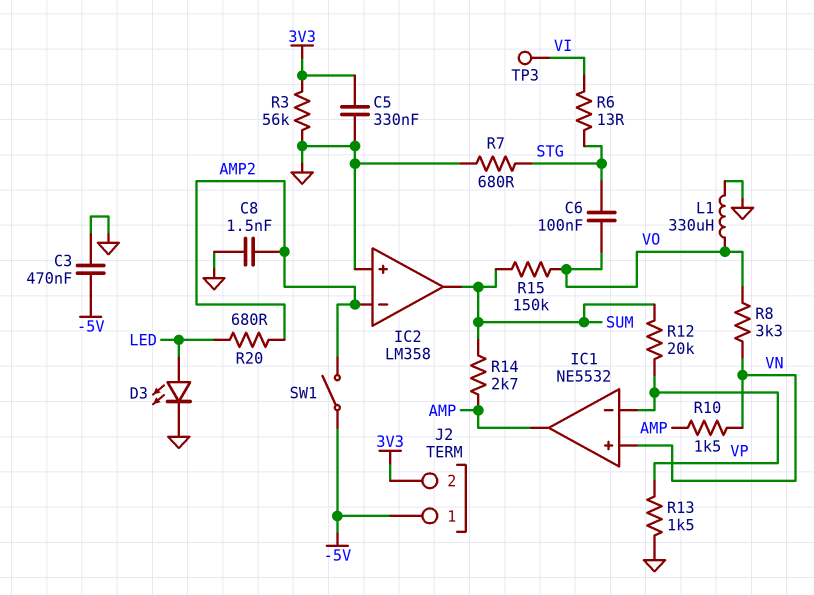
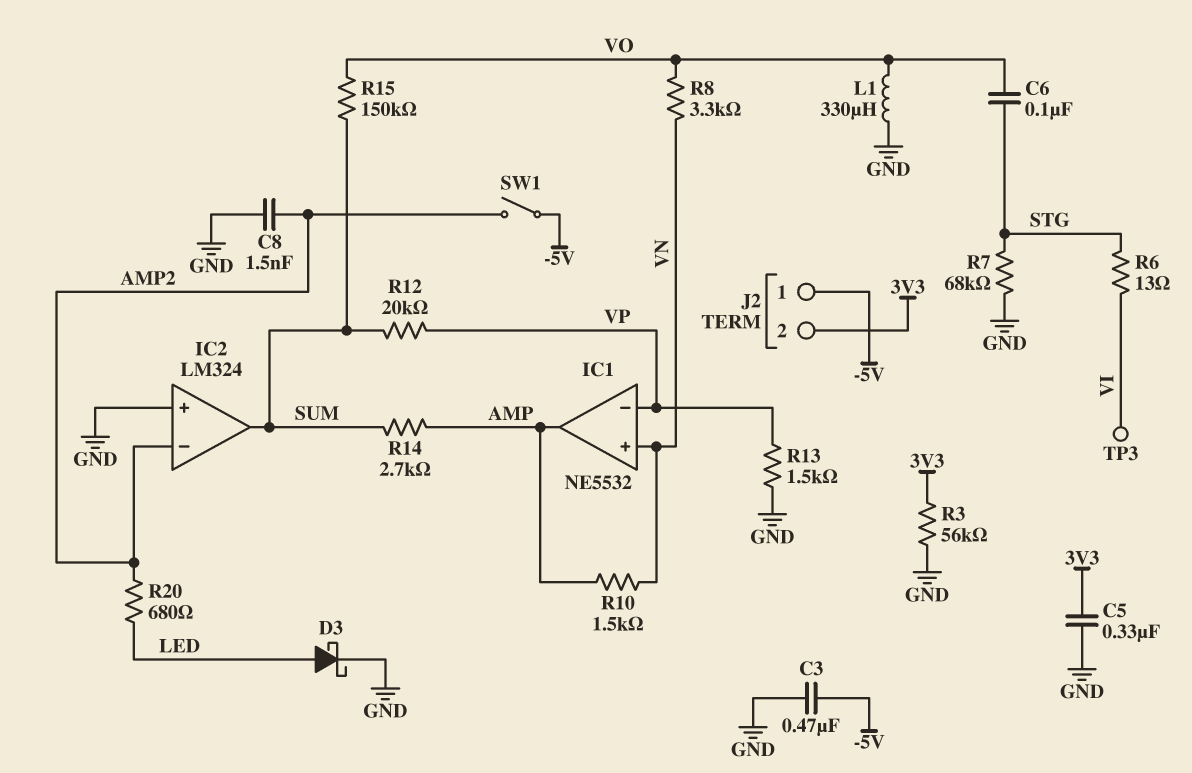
D3: LED (A LED, K GND) -> schottky (A LED, K GND)
IC2: LM358 -> LM324
R7: 680 (GND, STG) -> 68k (GND, STG)

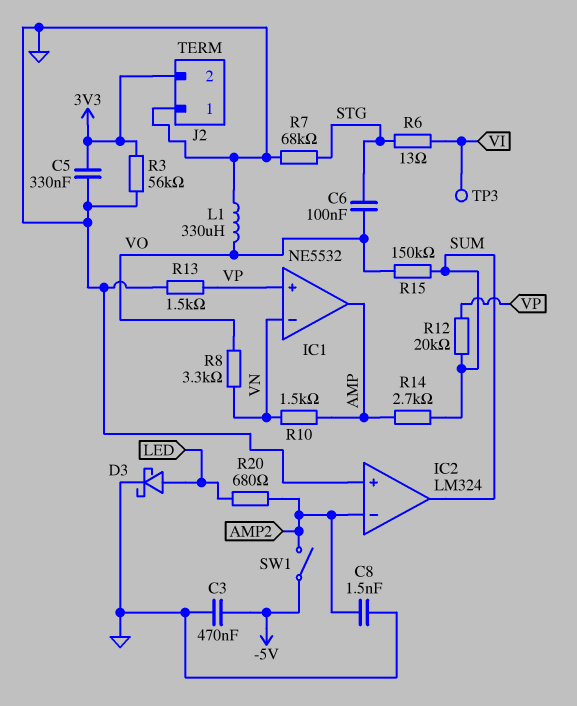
IC1 pin in+: VN -> VP
IC1 pin in-: VP -> VN
J2 pin 1: -5V -> GND

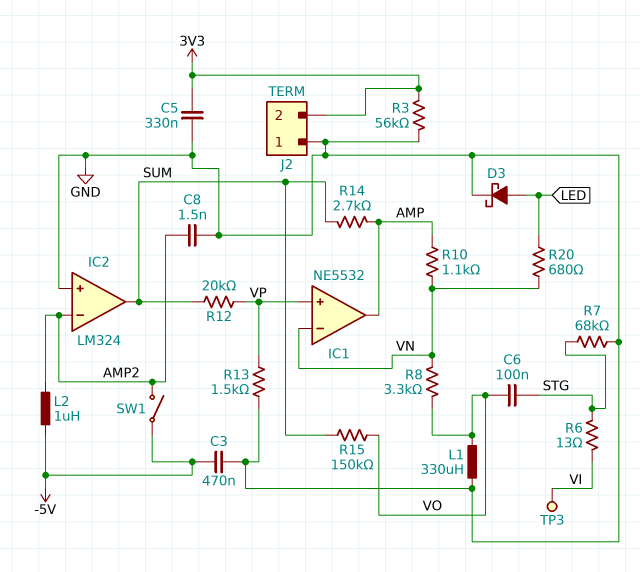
L2: none -> 1uH (-5V, AMP2)
R10: 1.5k (AMP, VN) -> 1.1k (AMP, VN)
R20: 680 (AMP2, LED) -> 680 (LED, VN)

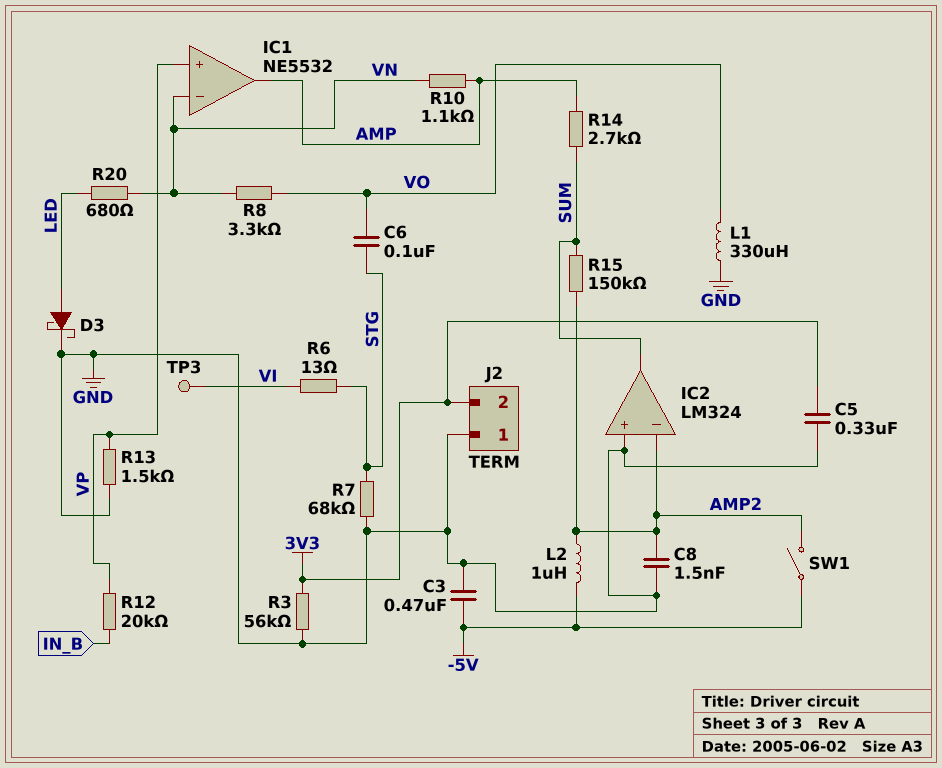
R12: 20k (SUM, VP) -> 20k (IN_B, VP)
R15: 150k (SUM, VO) -> 150k (AMP2, SUM)

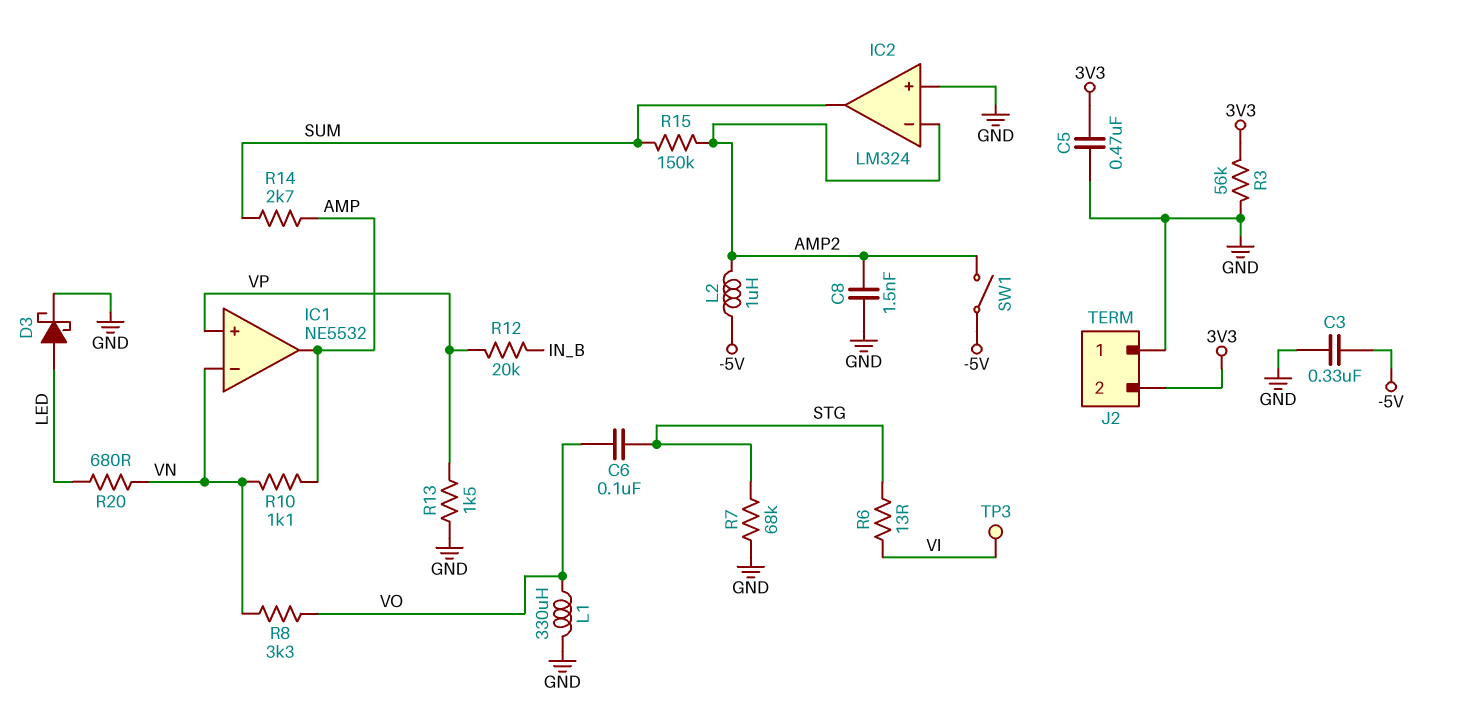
C3: 470nF (-5V, GND) -> 330nF (-5V, GND)
C5: 330nF (3V3, GND) -> 470nF (3V3, GND)

